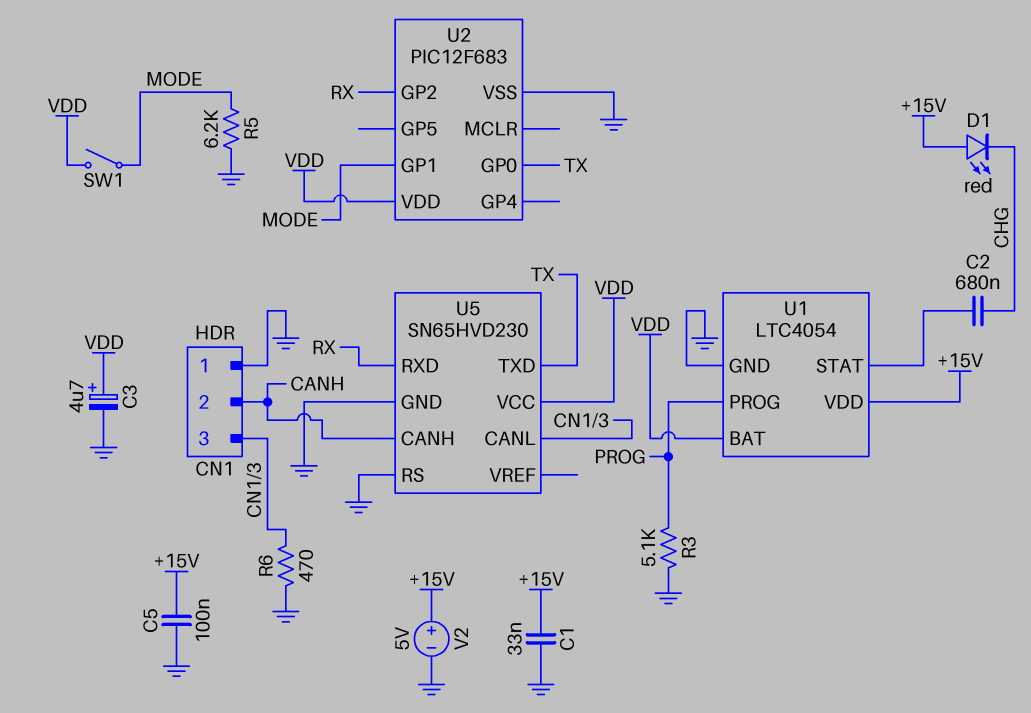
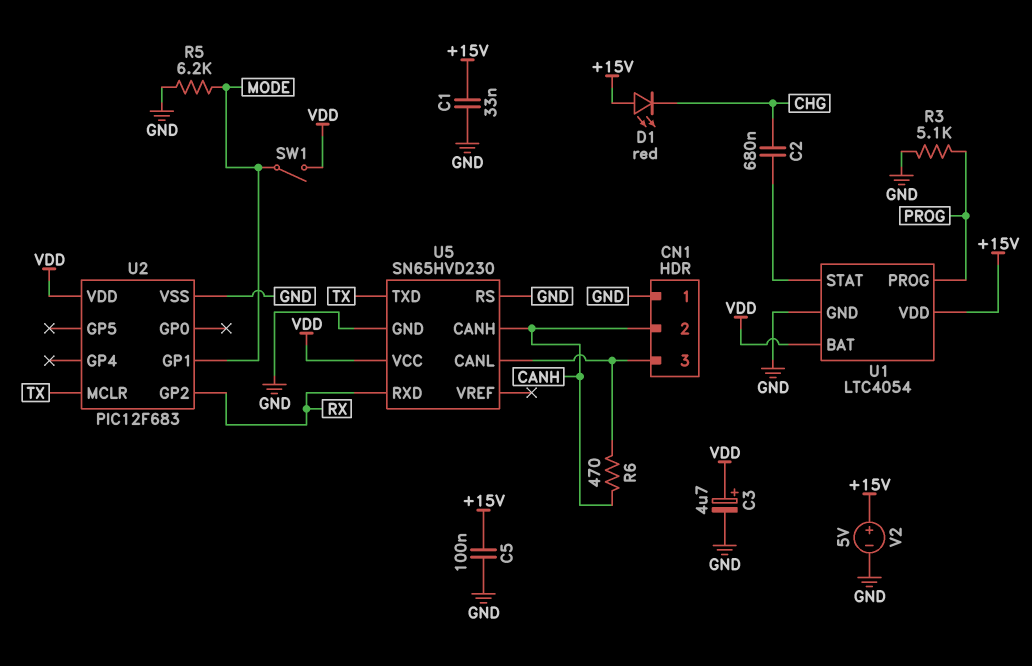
R6: 470 (CN1/3, GND) -> 470 (CANH, CN1/3)
U2 pin GP0: TX -> none
U2 pin MCLR: none -> TX

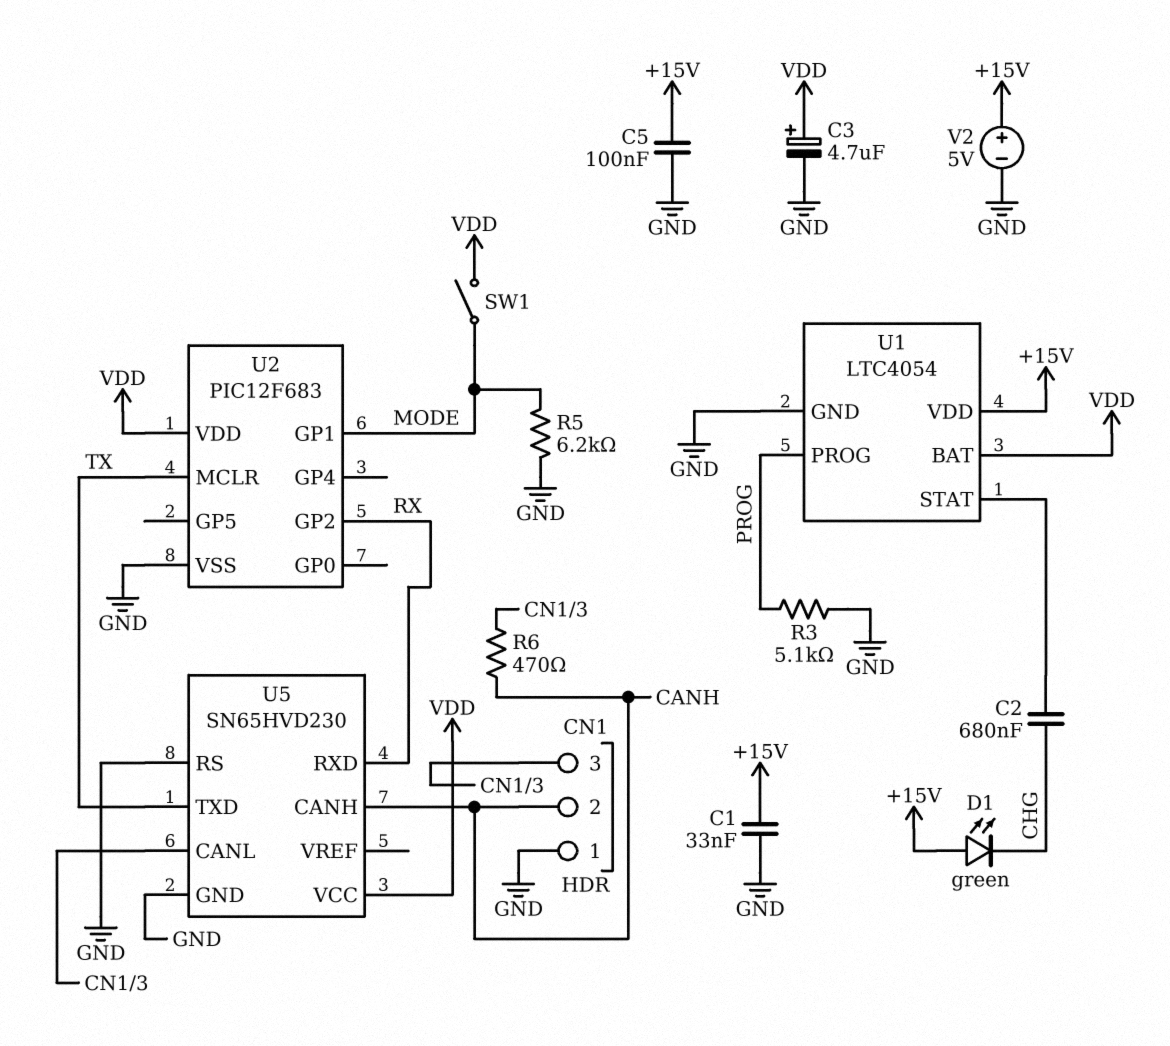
D1: LED red (A +15V, K CHG) -> LED green (A +15V, K CHG)

